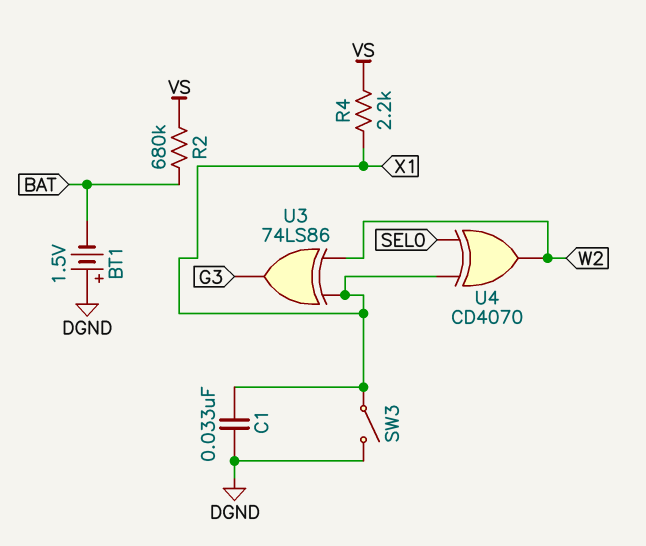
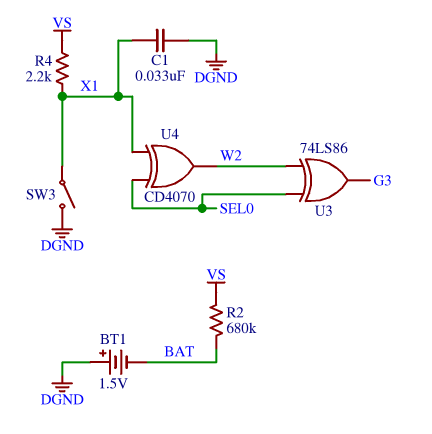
U3: XOR 74LS86 (in W2, in X1, out G3) -> XOR 74LS86 (in SEL0, in W2, out G3)

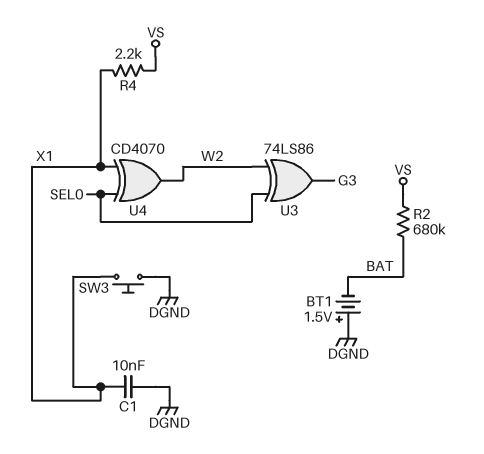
C1: 33nF (DGND, X1) -> 10nF (DGND, X1)
SW3: switch (DGND, X1) -> button (DGND, X1)

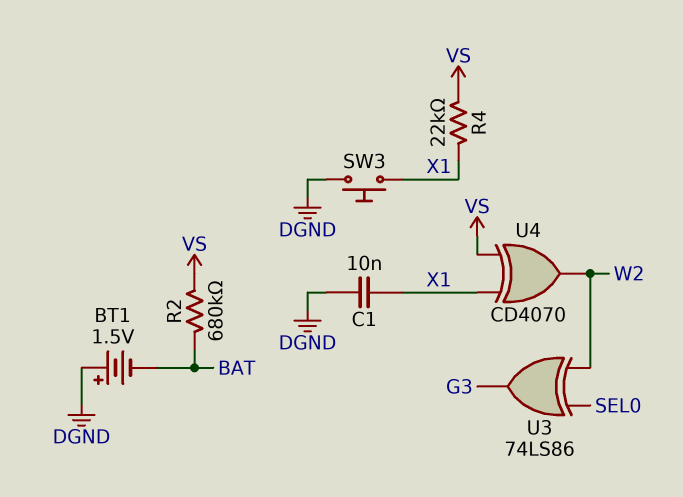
R4: 2.2k (VS, X1) -> 22k (VS, X1)
U4: XOR CD4070 (in SEL0, in X1, out W2) -> XOR CD4070 (in VS, in X1, out W2)

